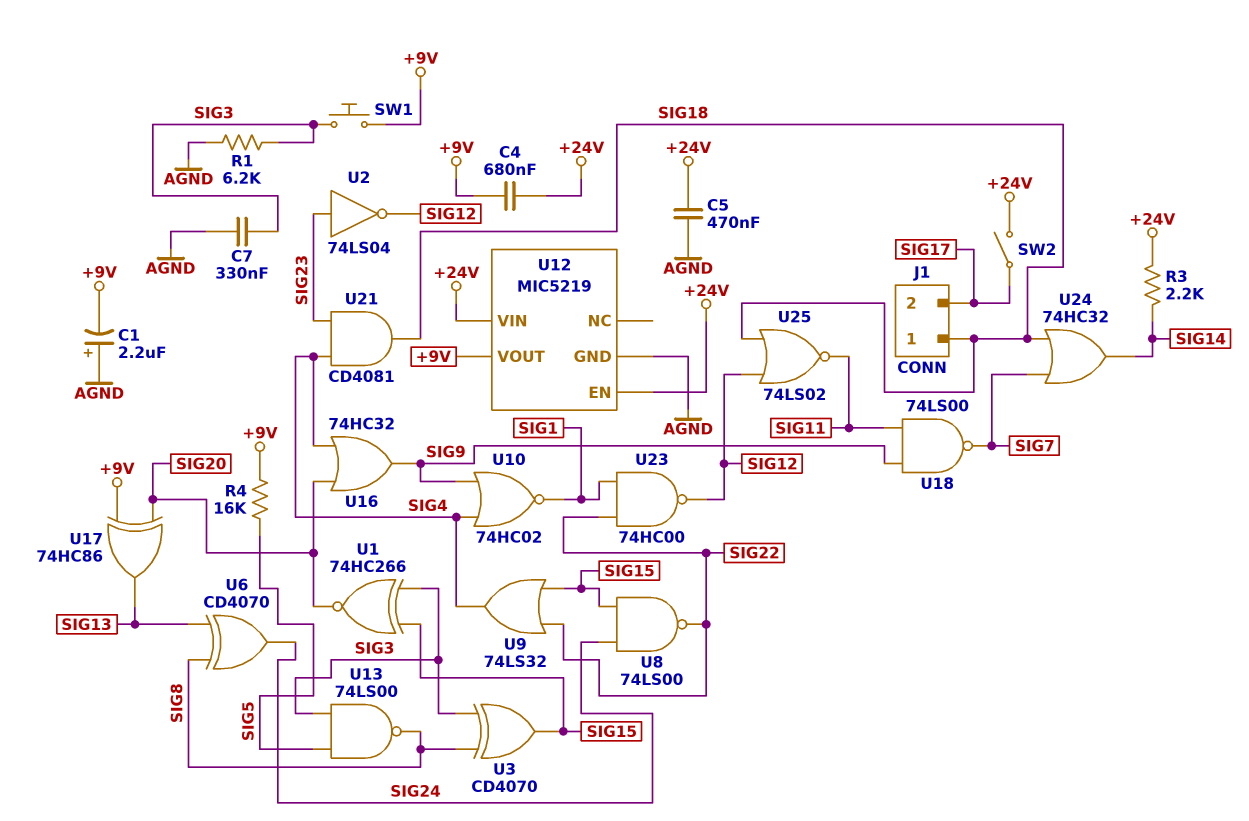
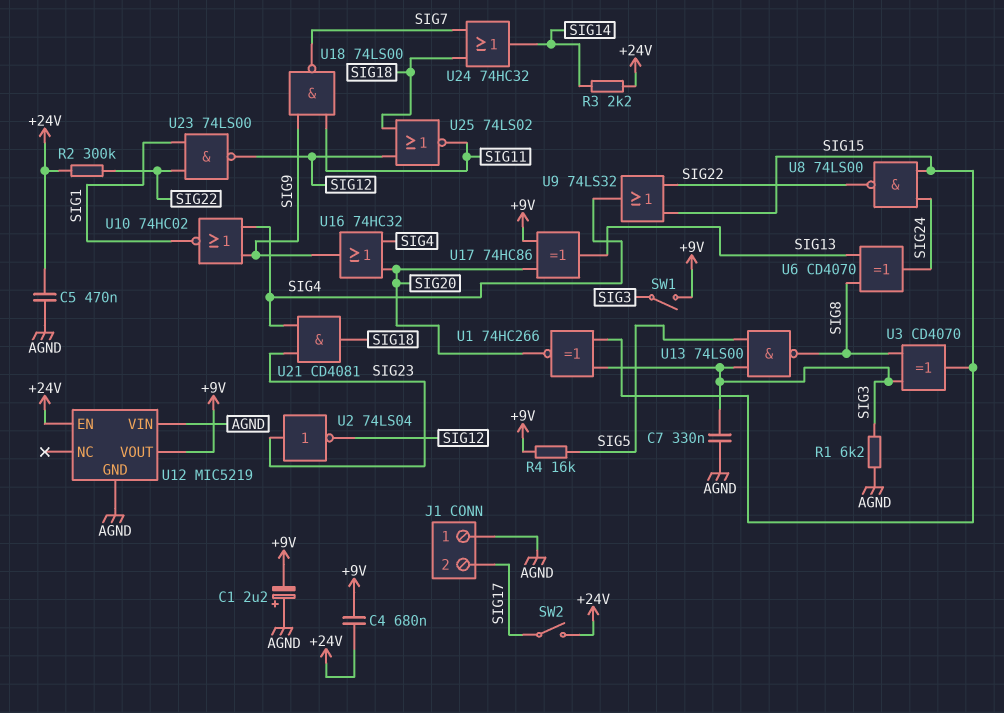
J1 pin 1: SIG18 -> AGND
R2: none -> 300k (+24V, SIG22)
SW1: button (+9V, SIG3) -> switch (+9V, SIG3)
U12 pin VIN: +24V -> AGND
U23: NAND 74HC00 (in SIG1, in SIG22, out SIG12) -> NAND 74LS00 (in SIG1, in SIG22, out SIG12)

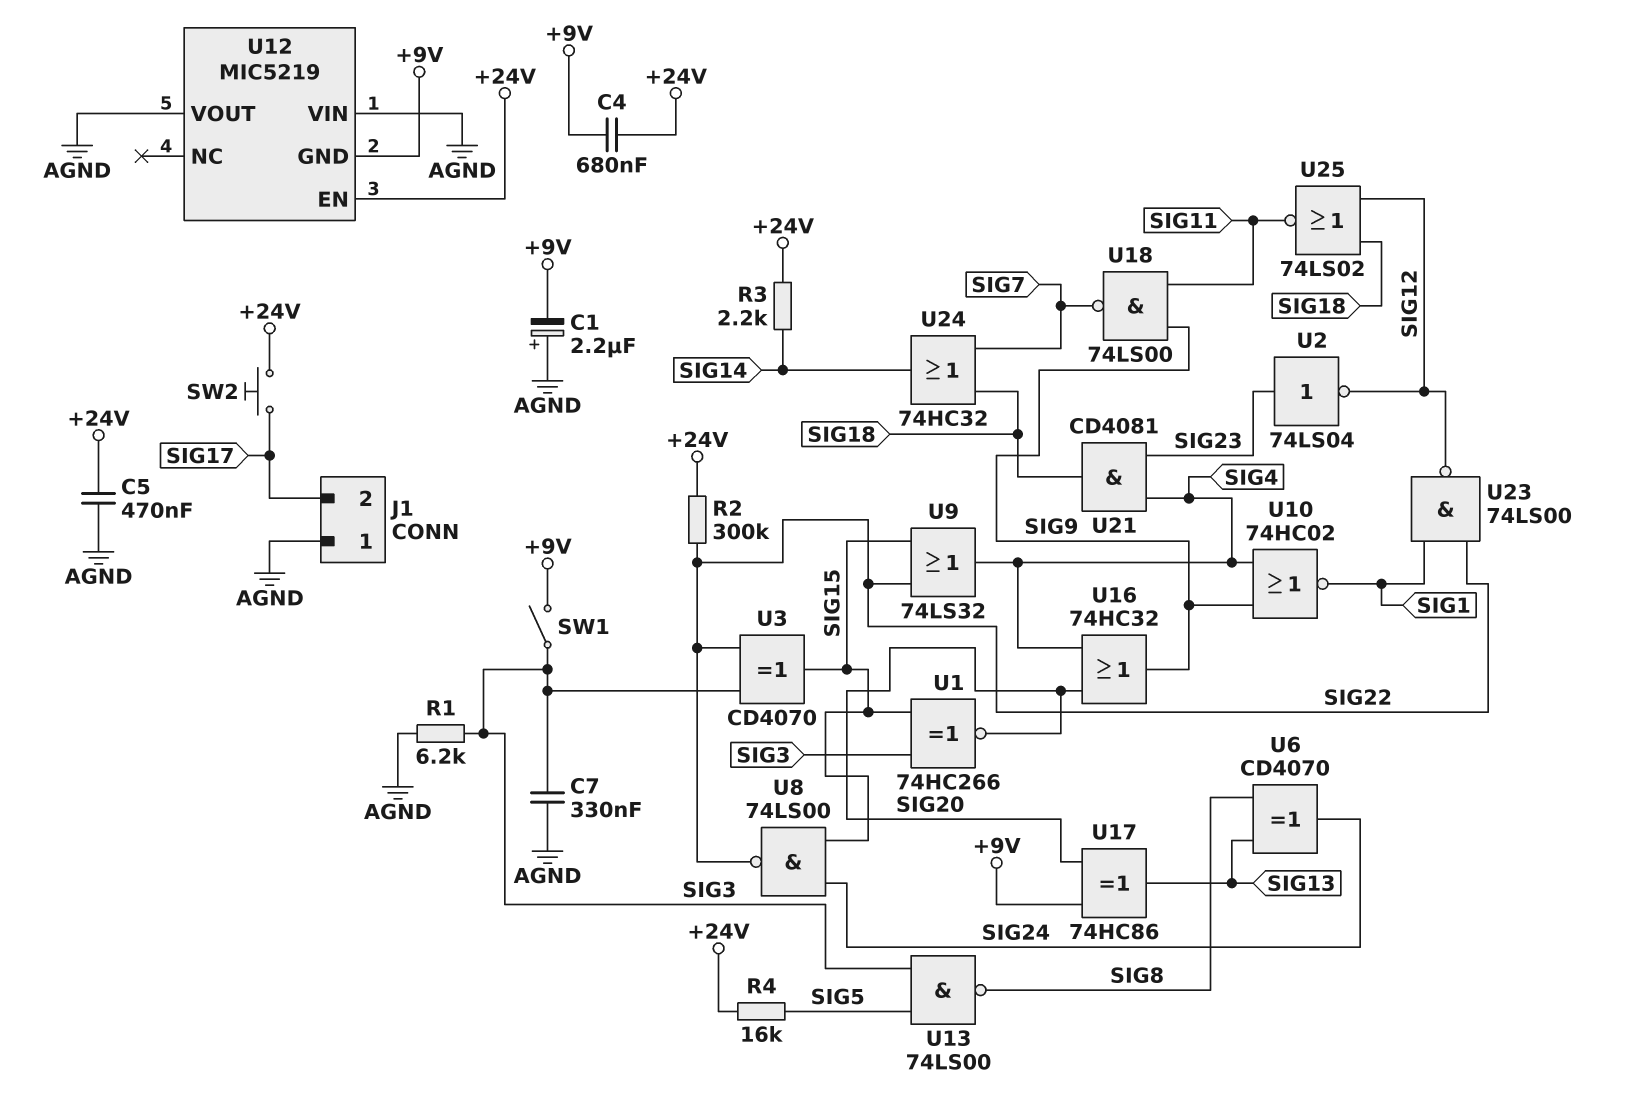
R4: 16k (+9V, SIG5) -> 16k (+24V, SIG5)
SW2: switch (+24V, SIG17) -> button (+24V, SIG17)
U3: XOR CD4070 (in SIG3, in SIG8, out SIG15) -> XOR CD4070 (in SIG3, in SIG22, out SIG15)
U12 pin GND: AGND -> +9V
U12 pin VOUT: +9V -> AGND

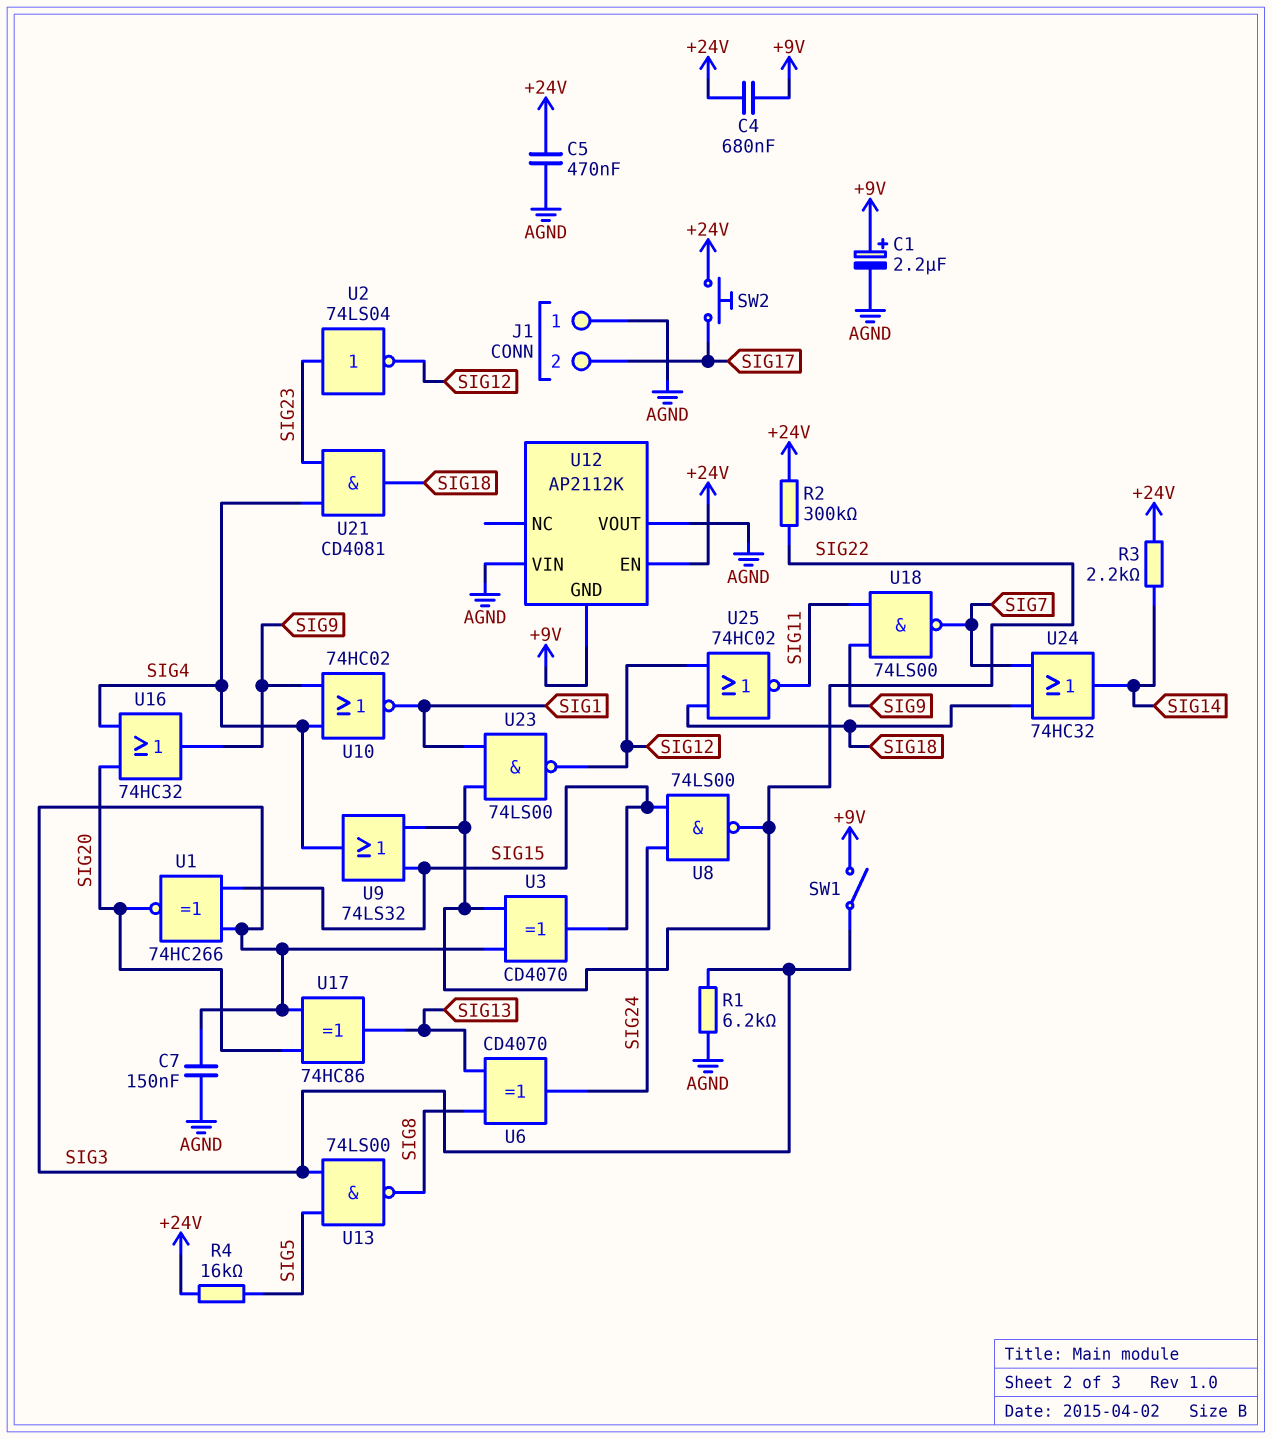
C1: 2.2uF (plus AGND, minus +9V) -> 2.2uF (plus +9V, minus AGND)
C7: 330nF (AGND, SIG3) -> 150nF (AGND, SIG3)
U12: MIC5219 -> AP2112K
U17: XOR 74HC86 (in +9V, in SIG20, out SIG13) -> XOR 74HC86 (in SIG3, in SIG20, out SIG13)
U25: NOR 74LS02 (in SIG12, in SIG18, out SIG11) -> NOR 74HC02 (in SIG12, in SIG18, out SIG11)

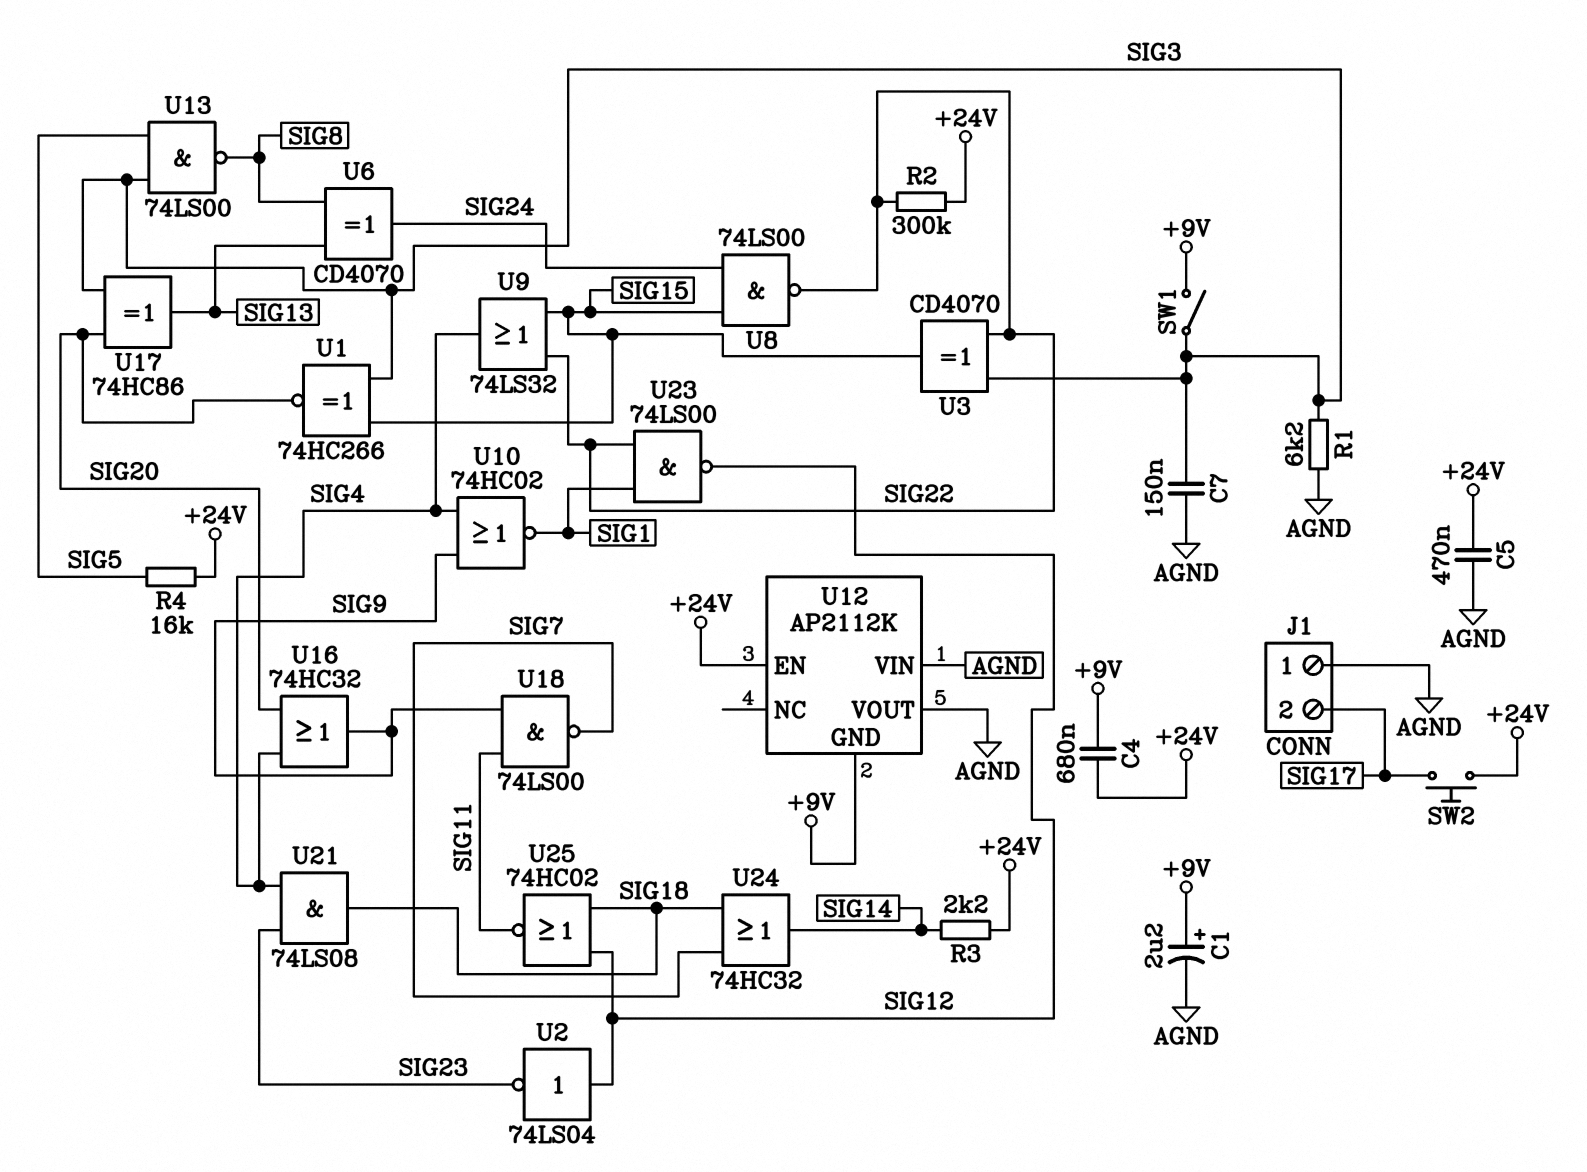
U2: NOT 74LS04 (in SIG23, out SIG12) -> NOT 74LS04 (in SIG12, out SIG23)
U21: AND CD4081 (in SIG4, in SIG23, out SIG18) -> AND 74LS08 (in SIG4, in SIG23, out SIG18)

